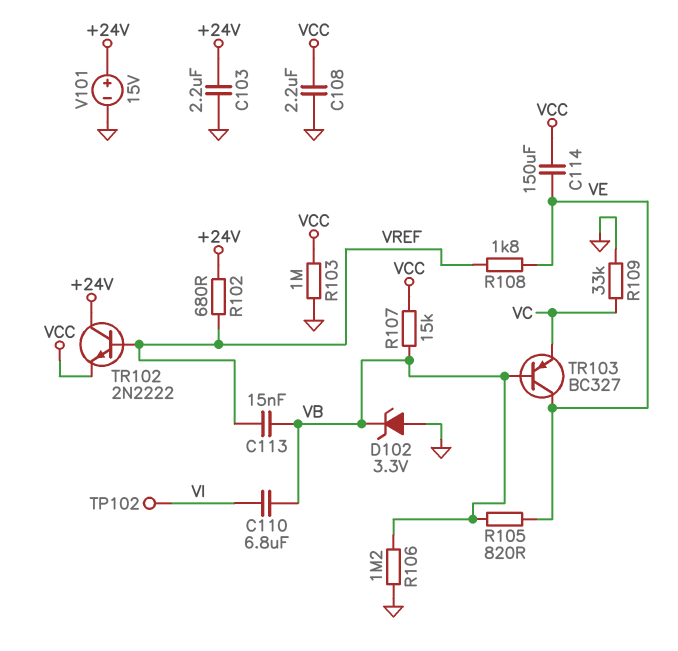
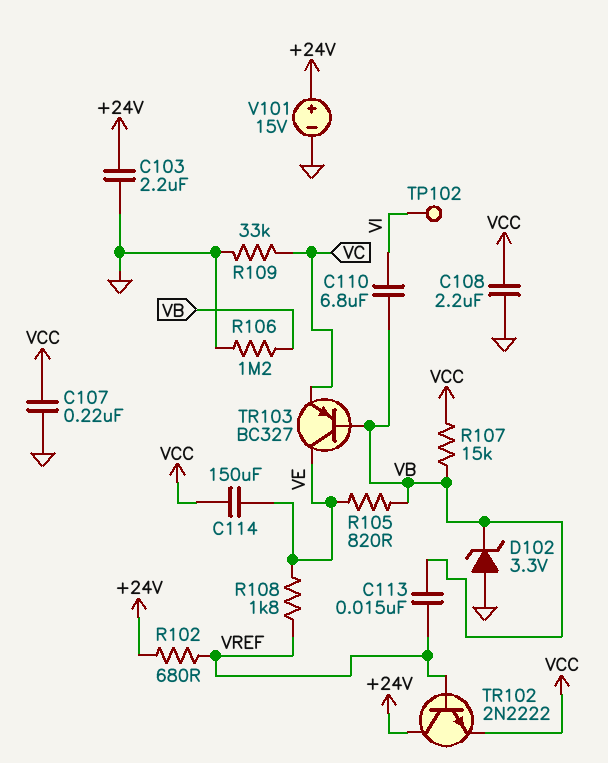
C107: none -> 220nF (GND, VCC)
R103: 1M (GND, VCC) -> none

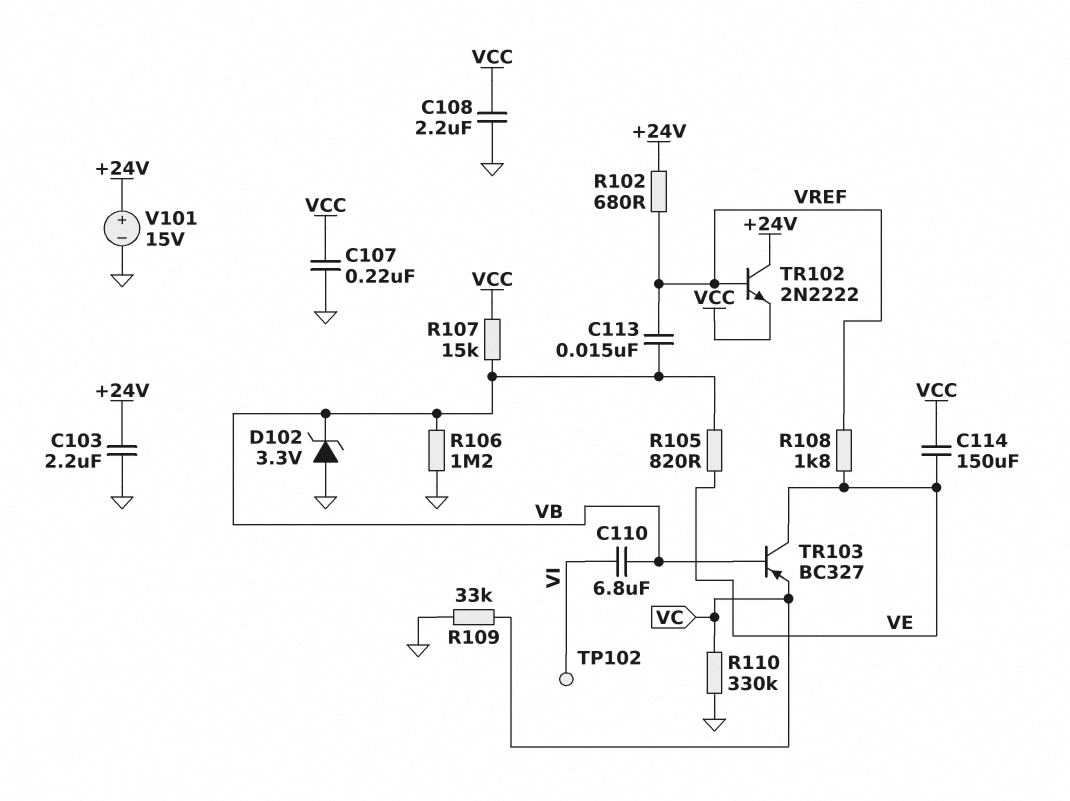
R110: none -> 330k (GND, VC)

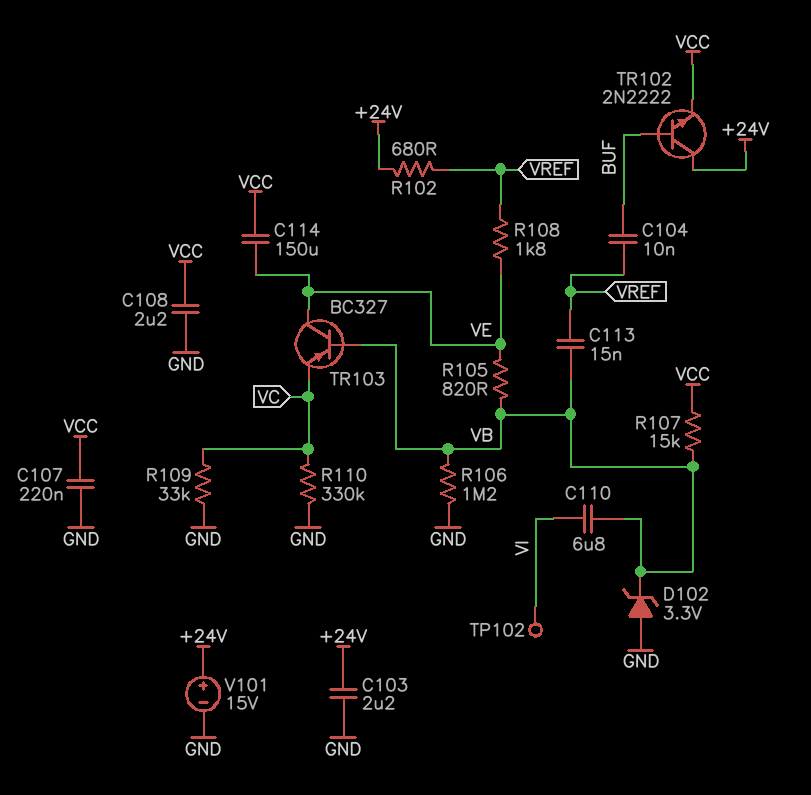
C104: none -> 10nF (BUF, VREF)
TR102: NPN 2N2222 (B VREF, C +24V, E VCC) -> NPN 2N2222 (B BUF, C +24V, E VCC)

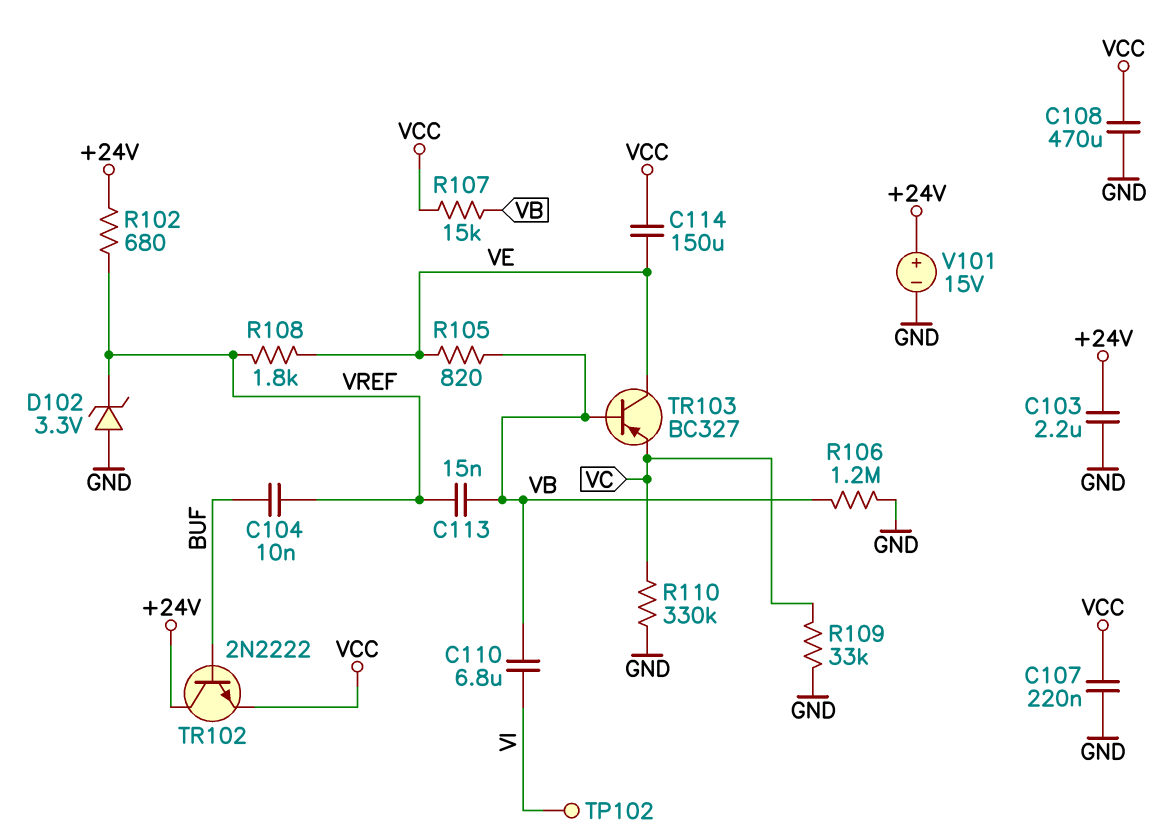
C108: 2.2uF (GND, VCC) -> 470uF (GND, VCC)
D102: zener 3.3V (A GND, K VB) -> zener 3.3V (A GND, K VREF)

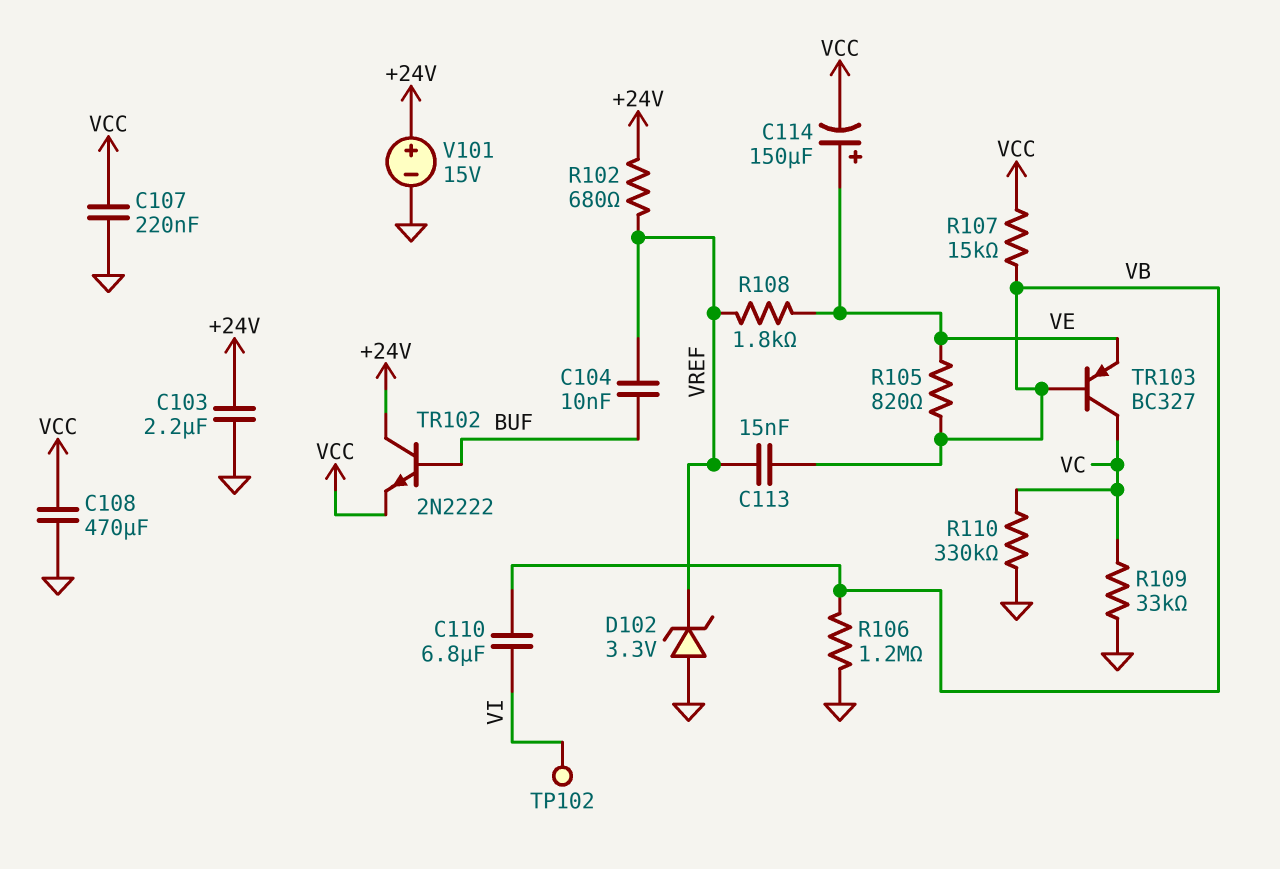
C114: 150uF (VCC, VE) -> 150uF (plus VE, minus VCC)
TR103: PNP BC327 (B VB, C VE, E VC) -> PNP BC327 (B VB, C VC, E VE)

